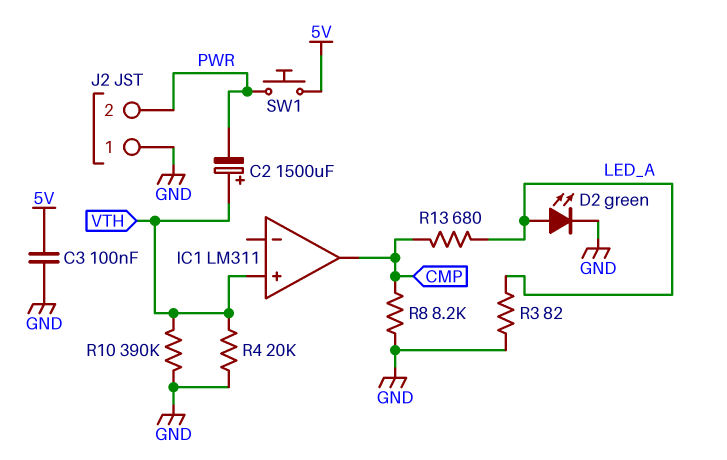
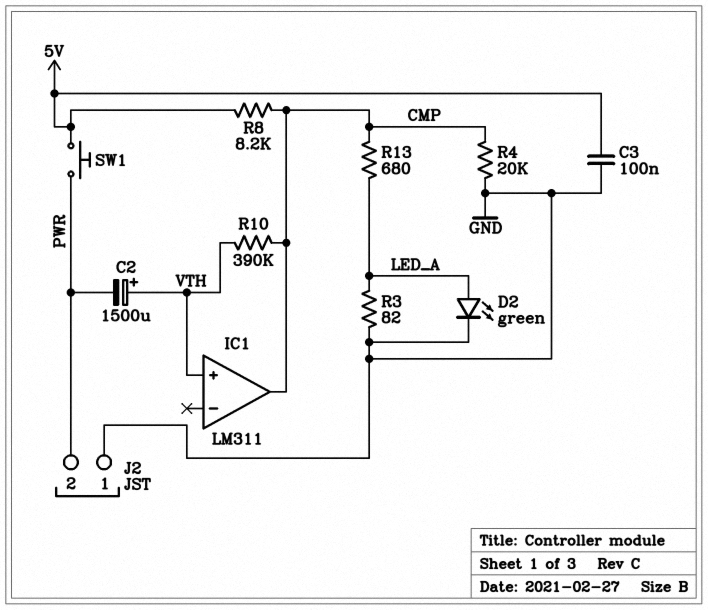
R4: 20k (GND, VTH) -> 20k (CMP, GND)
R8: 8.2k (CMP, GND) -> 8.2k (5V, CMP)
R10: 390k (GND, VTH) -> 390k (CMP, VTH)

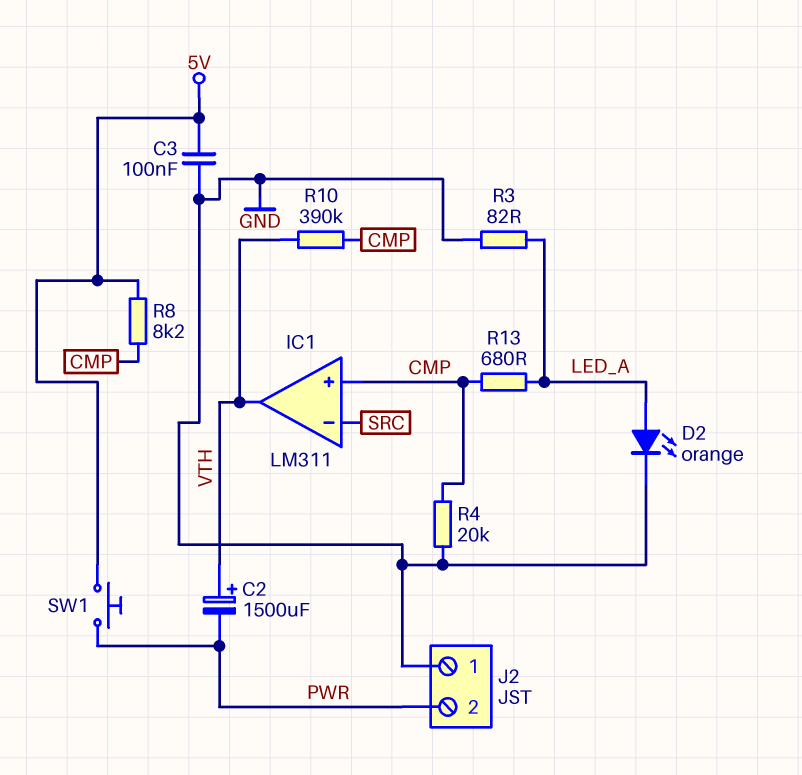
D2: LED green (A LED_A, K GND) -> LED orange (A LED_A, K GND)
IC1 pin in+: VTH -> CMP
IC1 pin in-: none -> SRC
IC1 pin out: CMP -> VTH

